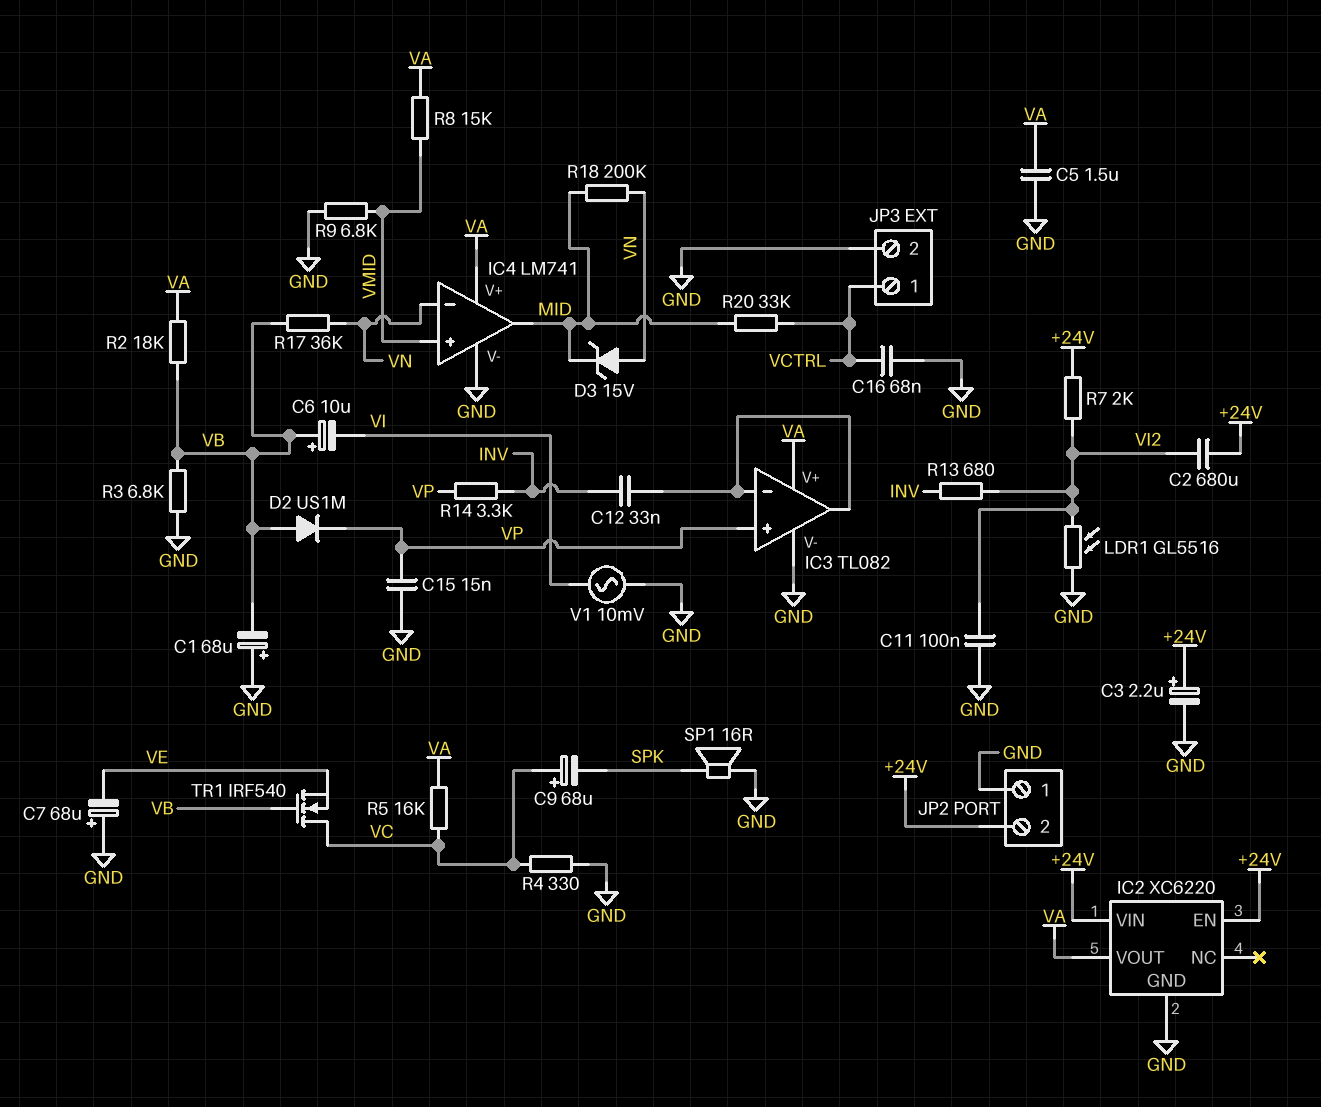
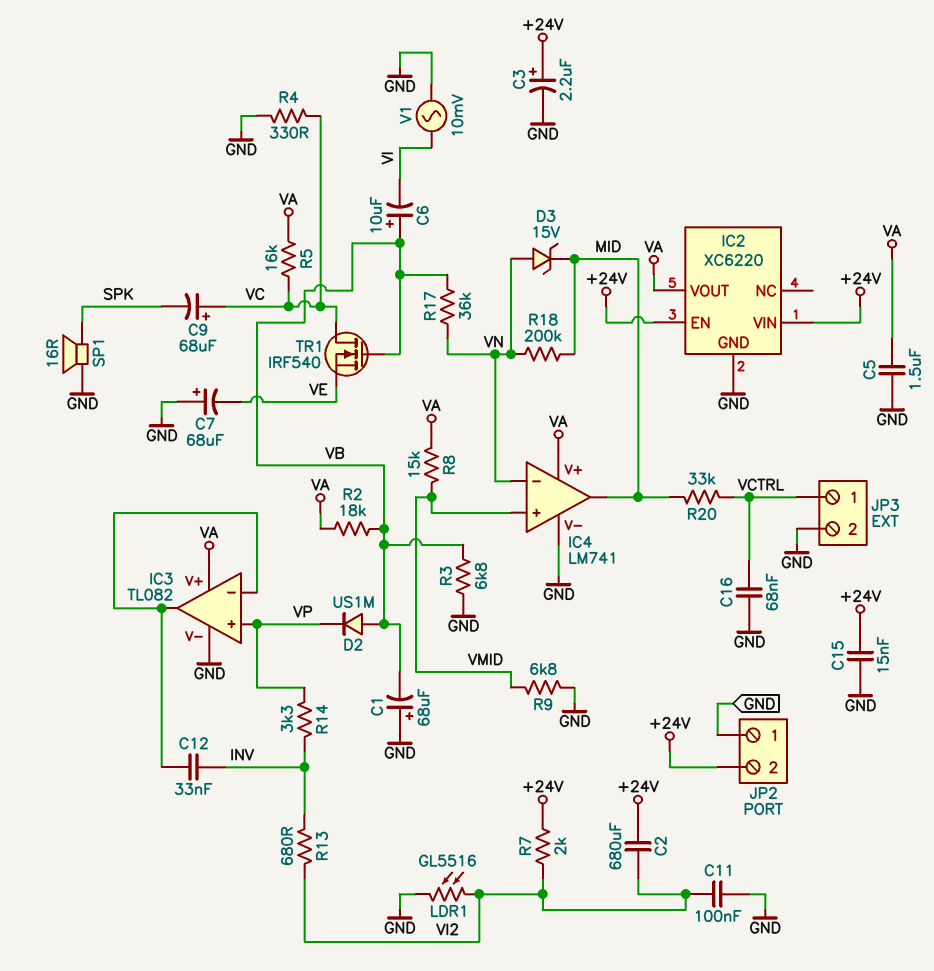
C15: 15nF (GND, VP) -> 15nF (+24V, GND)

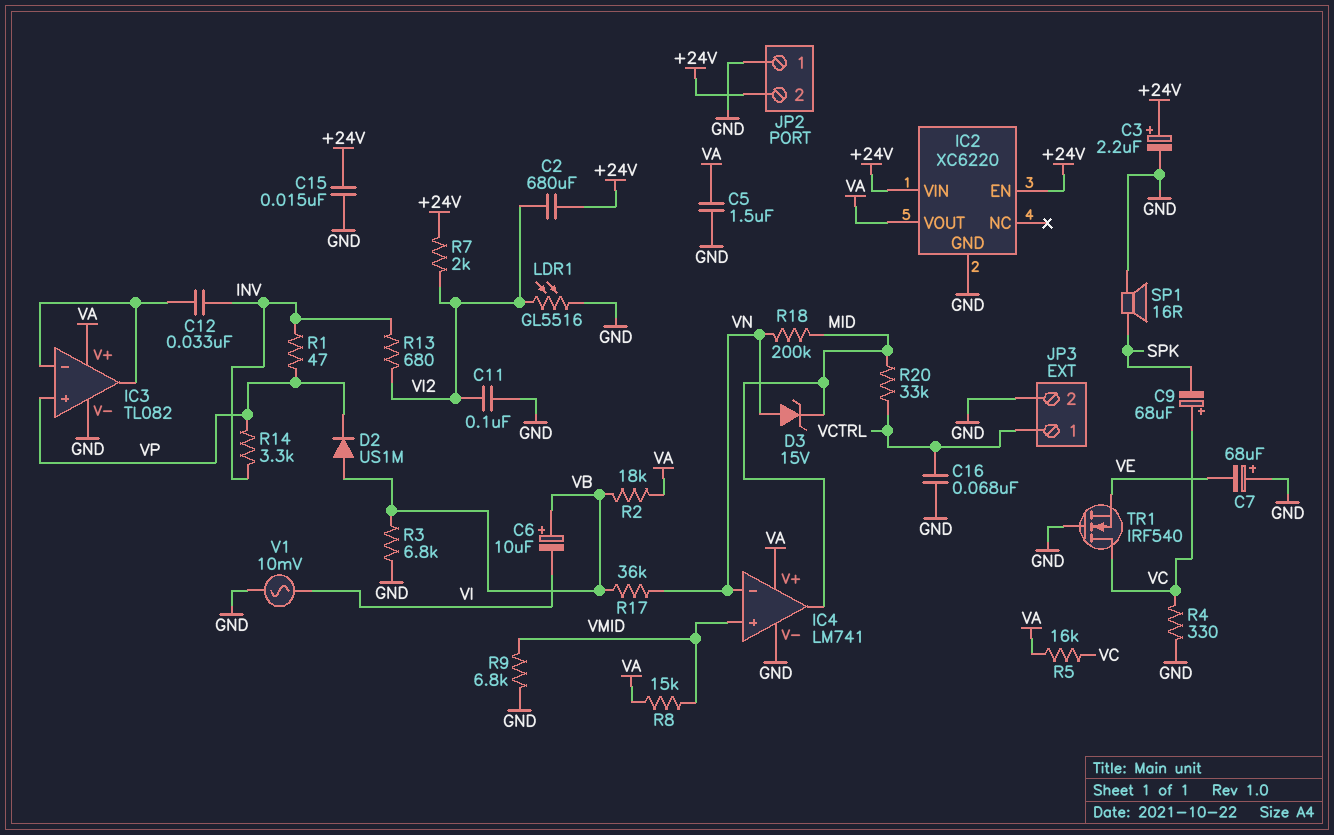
C1: 68uF (plus GND, minus VB) -> none
R1: none -> 47 (INV, VP)
TR1: NMOS IRF540 (G VB, D VC, S VE) -> NMOS IRF540 (G GND, D VC, S VE)

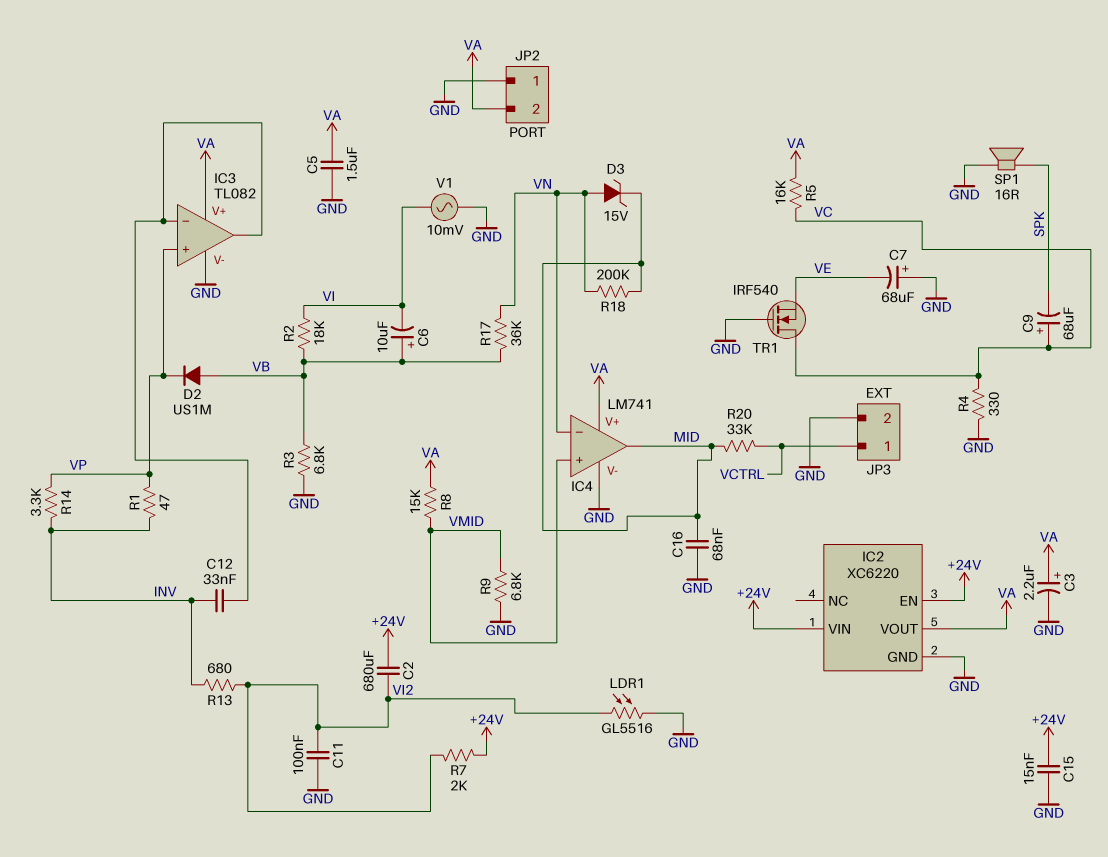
C3: 2.2uF (plus +24V, minus GND) -> 2.2uF (plus VA, minus GND)
C16: 68nF (GND, VCTRL) -> 68nF (GND, MID)
JP2 pin 2: +24V -> VA
R2: 18k (VA, VB) -> 18k (VB, VI)

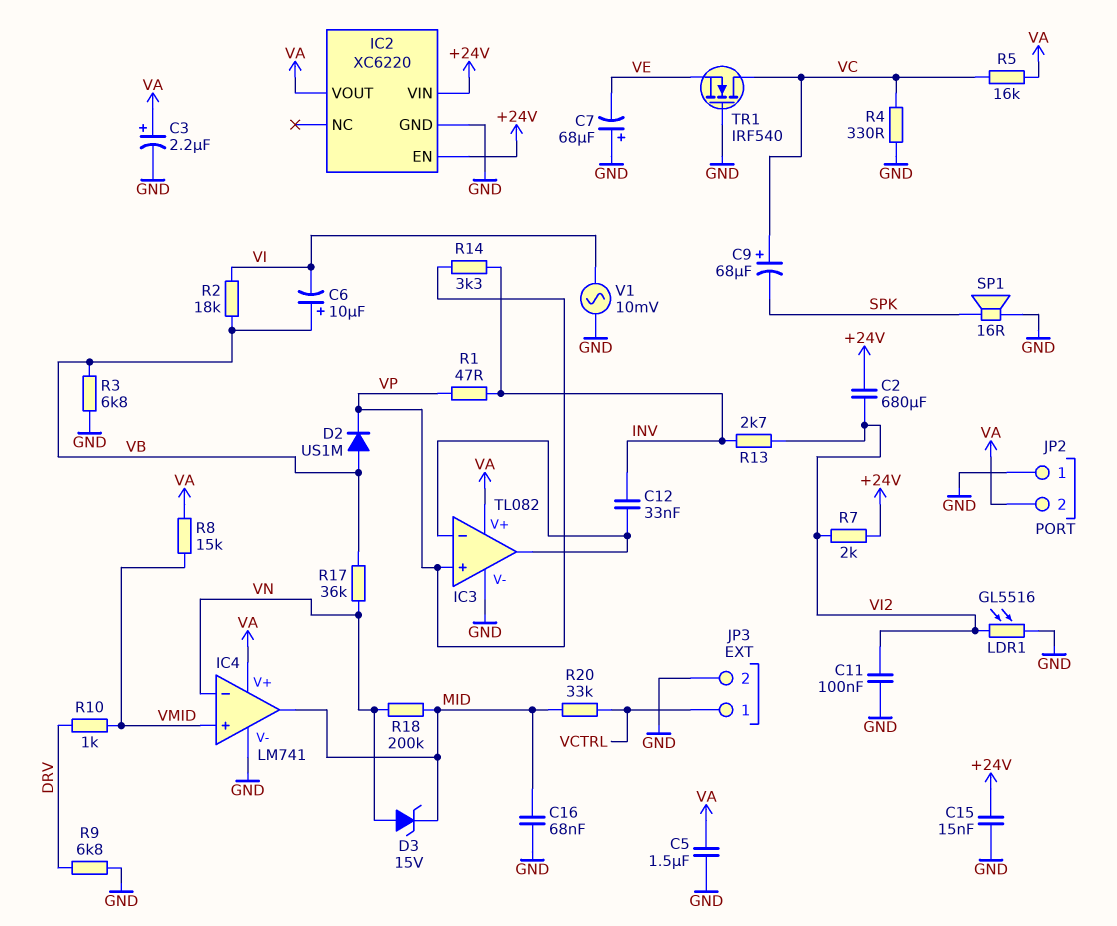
R9: 6.8k (GND, VMID) -> 6.8k (DRV, GND)
R10: none -> 1k (DRV, VMID)
R13: 680 (INV, VI2) -> 2.7k (INV, VI2)

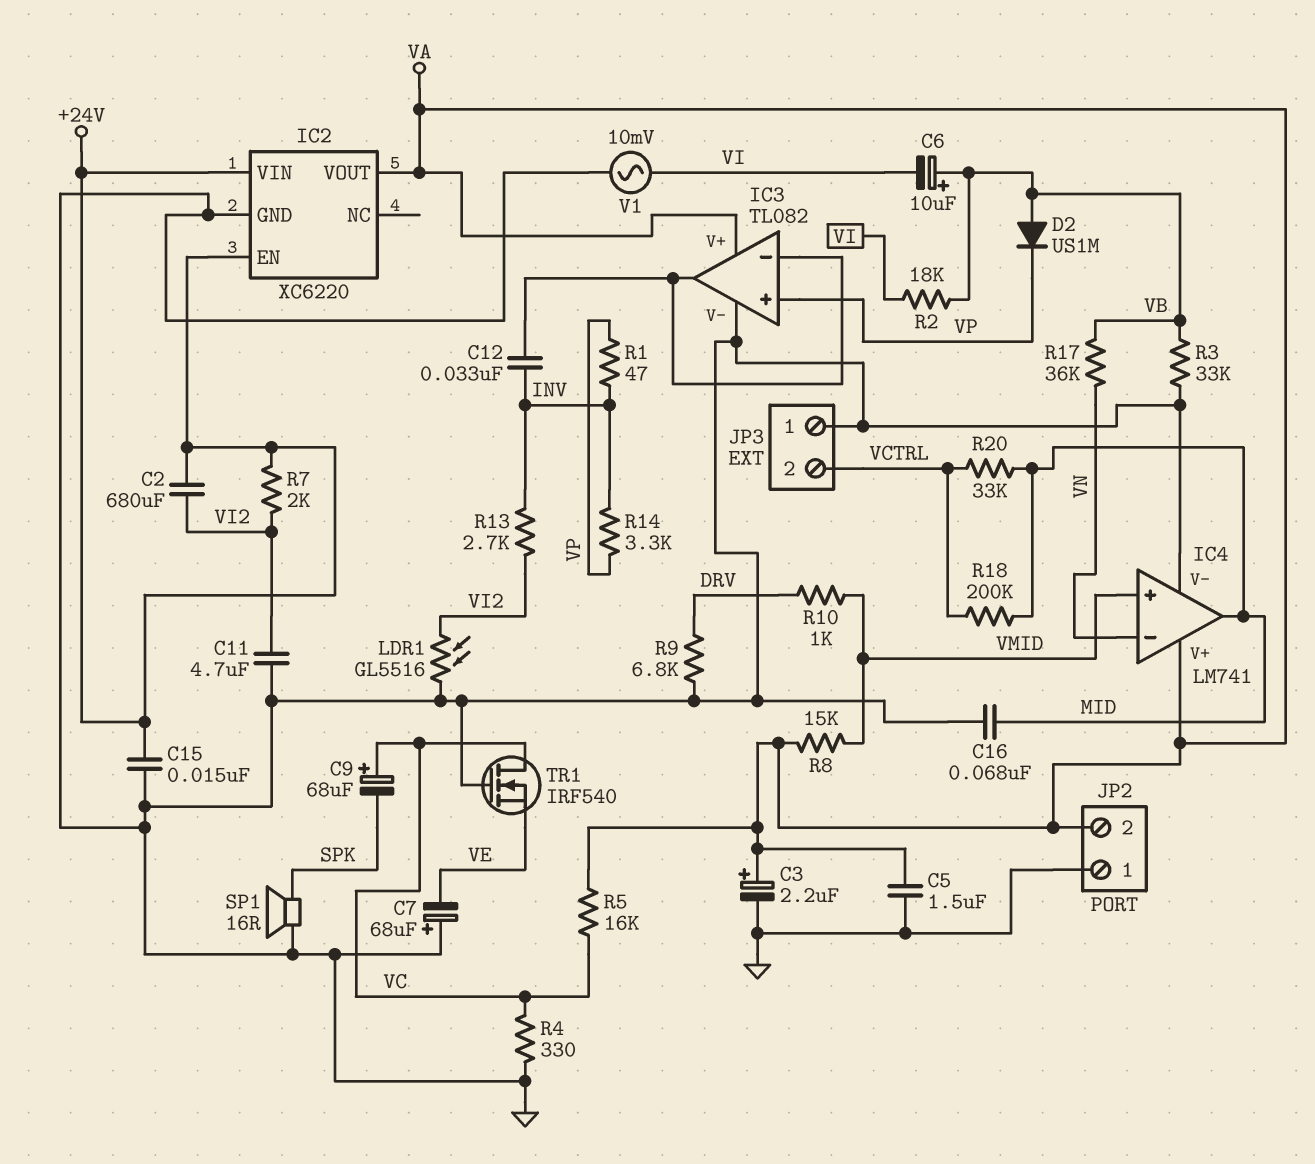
C11: 100nF (GND, VI2) -> 4.7uF (GND, VI2)
D3: zener 15V (A VN, K MID) -> none
JP3 pin 1: VCTRL -> GND
JP3 pin 2: GND -> VCTRL
R3: 6.8k (GND, VB) -> 33k (GND, VB)
R18: 200k (MID, VN) -> 200k (MID, VCTRL)

